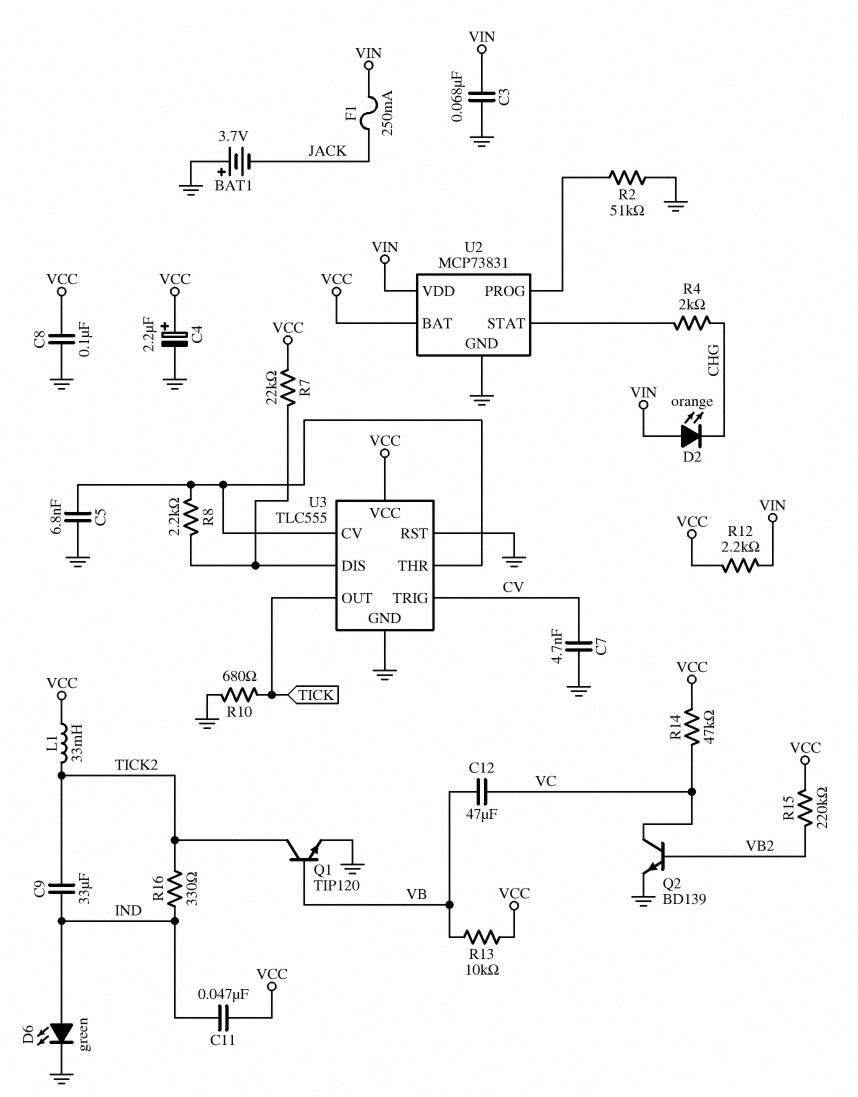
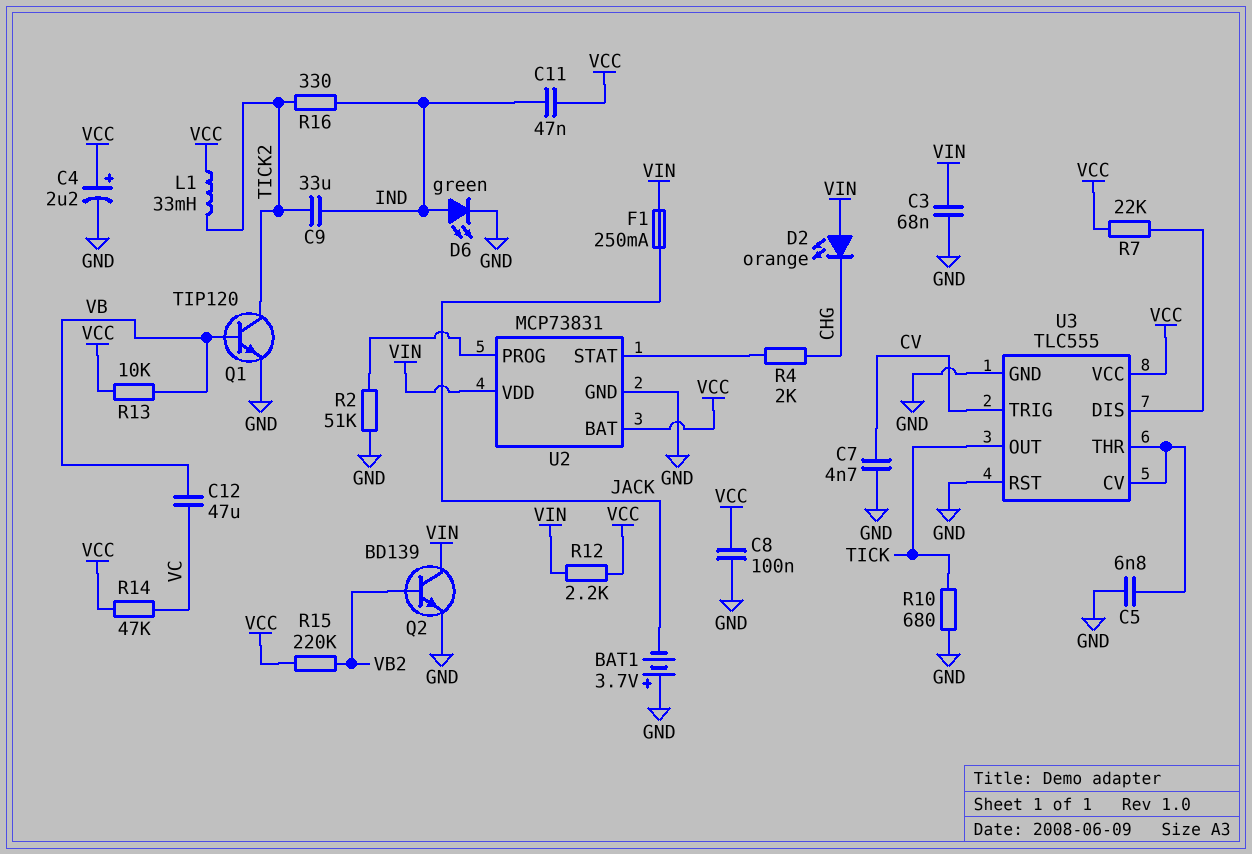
Q2: NPN BD139 (B VB2, C VC, E GND) -> NPN BD139 (B VB2, C VIN, E GND)
R8: 2.2k (U3/CV, U3/DIS) -> none

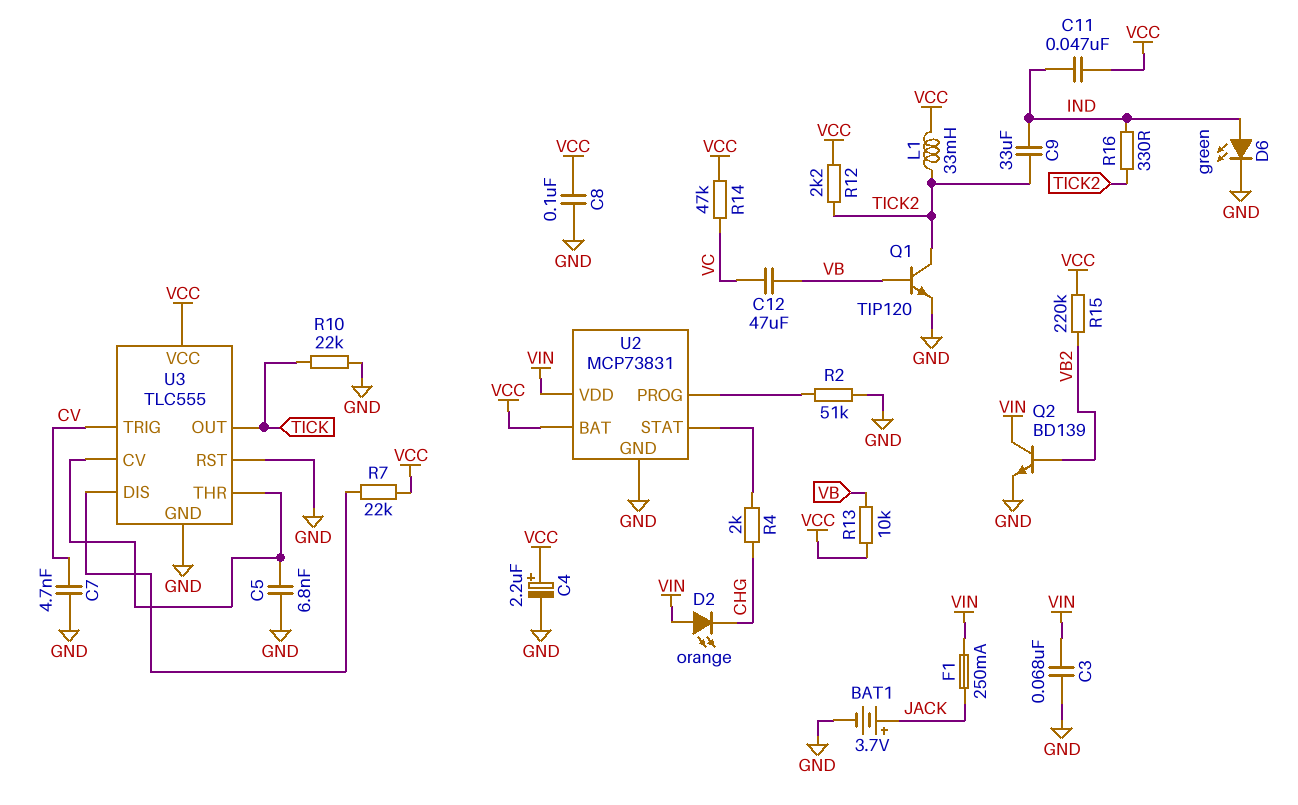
BAT1: 3.7V (plus GND, minus JACK) -> 3.7V (plus JACK, minus GND)
R10: 680 (GND, TICK) -> 22k (GND, TICK)
R12: 2.2k (VCC, VIN) -> 2.2k (TICK2, VCC)

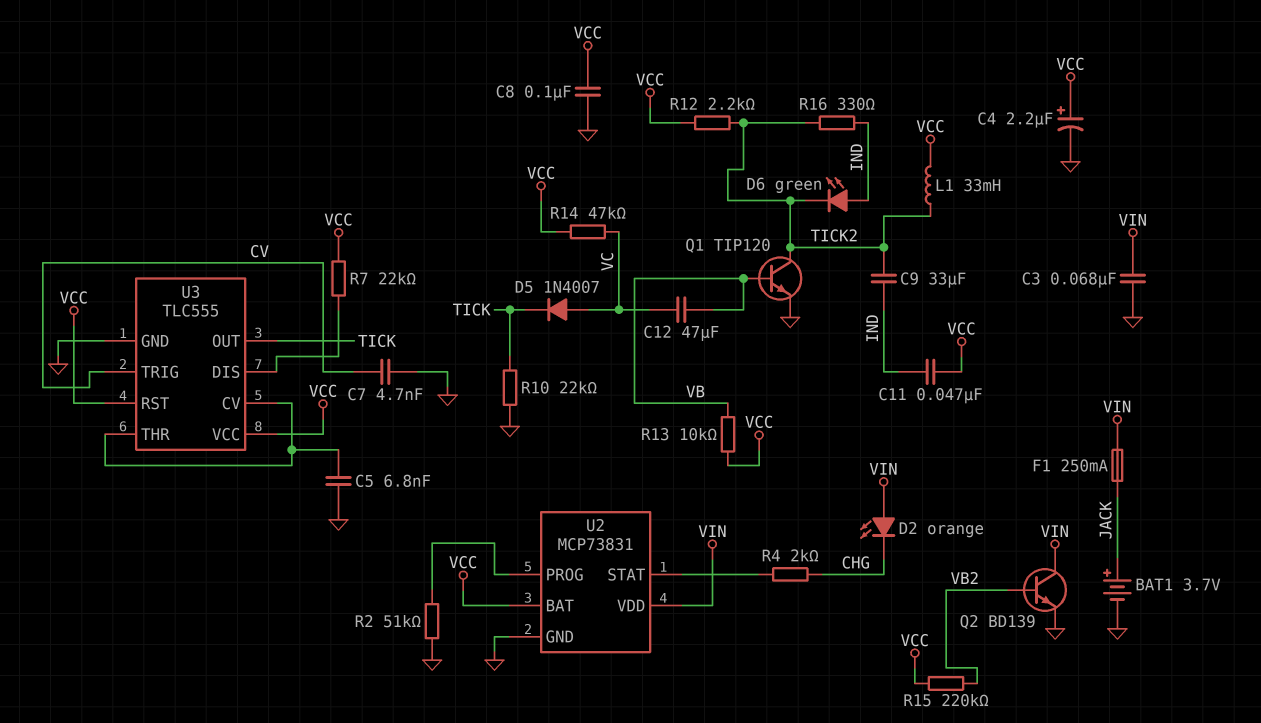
D5: none -> diode 1N4007 (A VC, K TICK)
D6: LED green (A IND, K GND) -> LED green (A IND, K TICK2)
U3 pin RST: GND -> VCC

